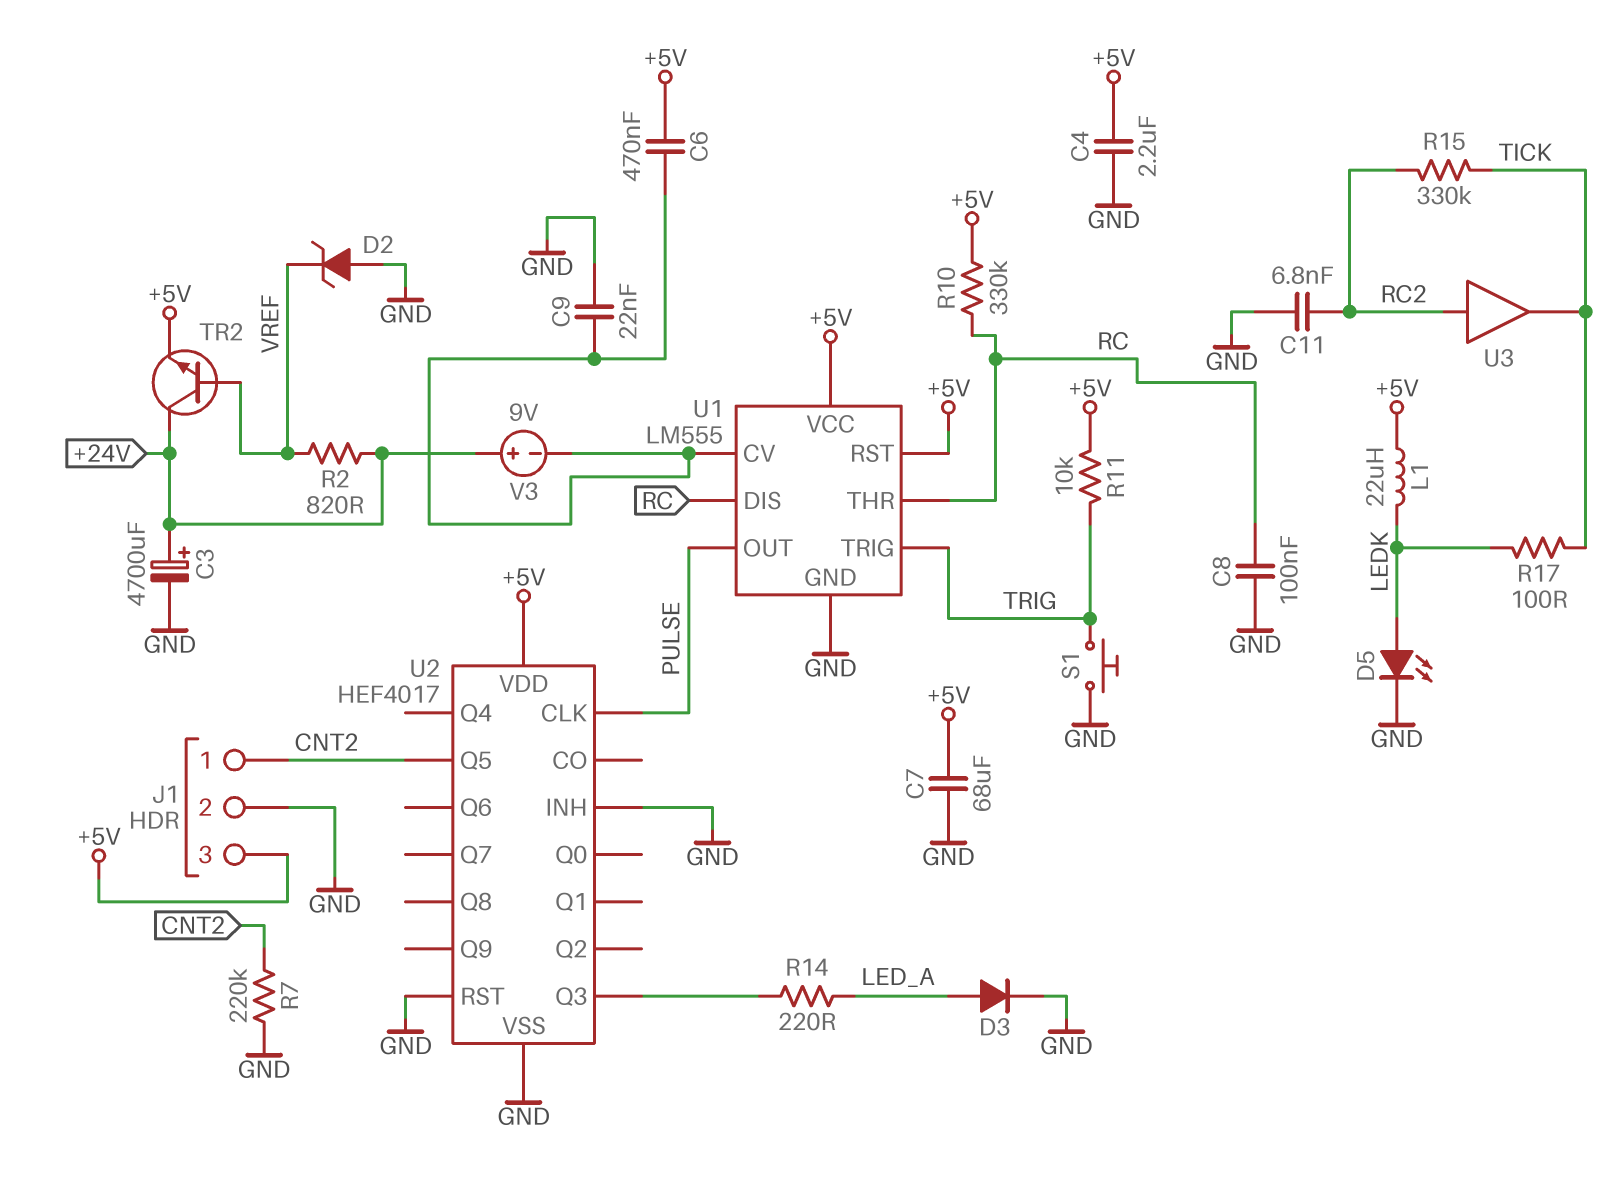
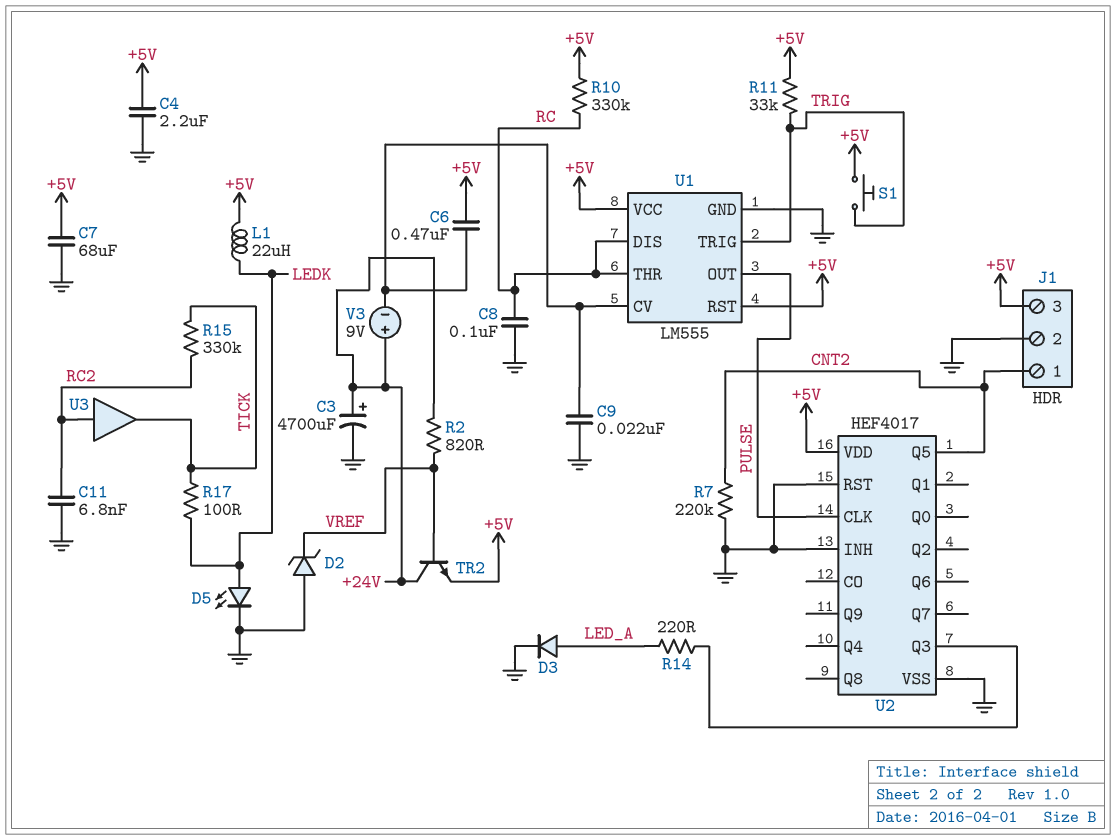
R11: 10k (+5V, TRIG) -> 33k (+5V, TRIG)
S1: button (GND, TRIG) -> button (+5V, TRIG)

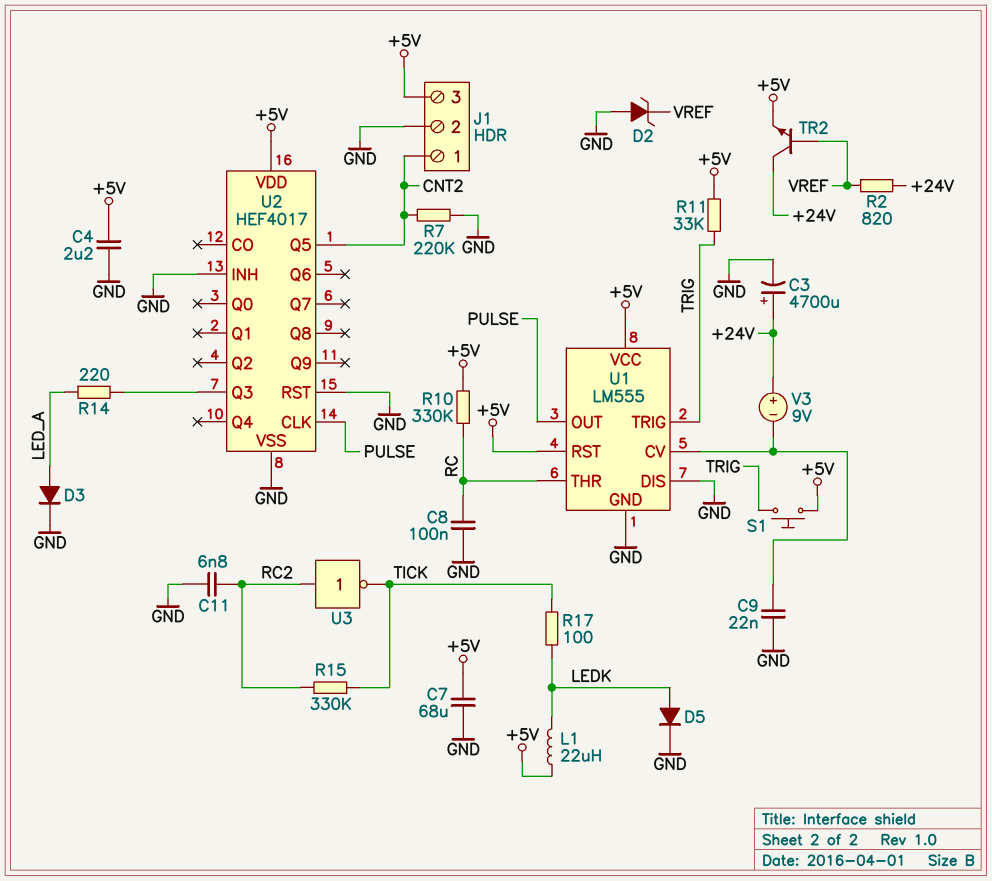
C6: 470nF (+5V, U1/CV) -> none
D5: LED (A LEDK, K GND) -> diode (A LEDK, K GND)
U1 pin DIS: RC -> GND
U3: buffer (in RC2, out TICK) -> NOT (in RC2, out TICK)

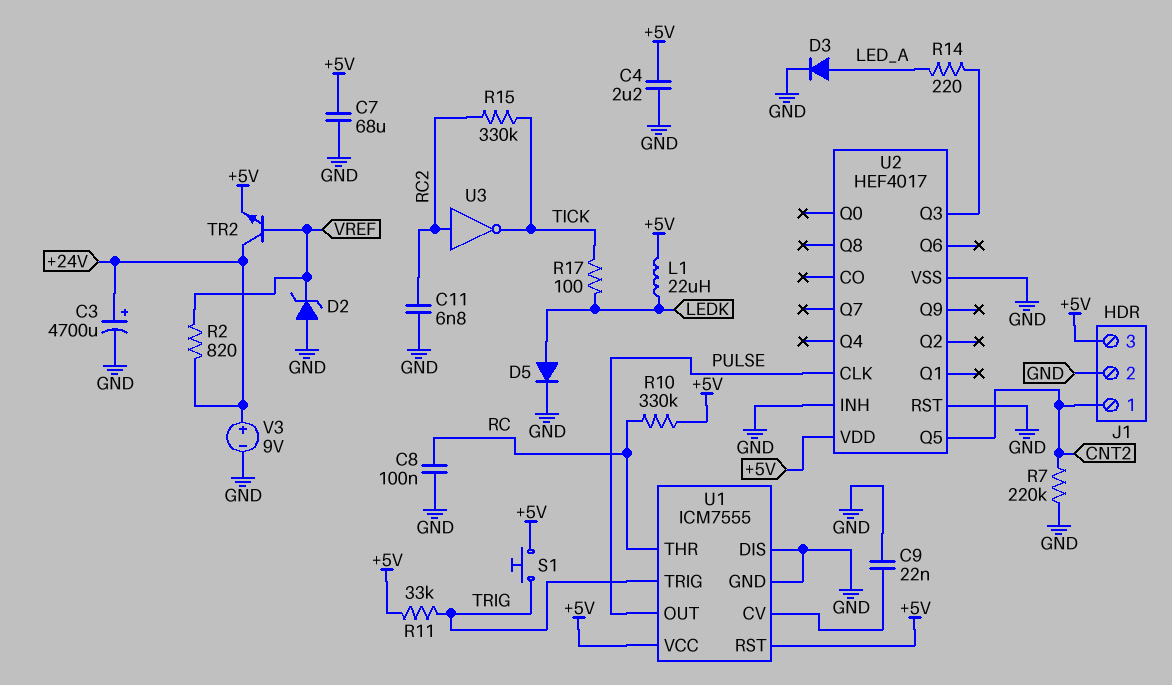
U1: LM555 -> ICM7555
V3: 9V (plus +24V, minus U1/CV) -> 9V (plus +24V, minus GND)

